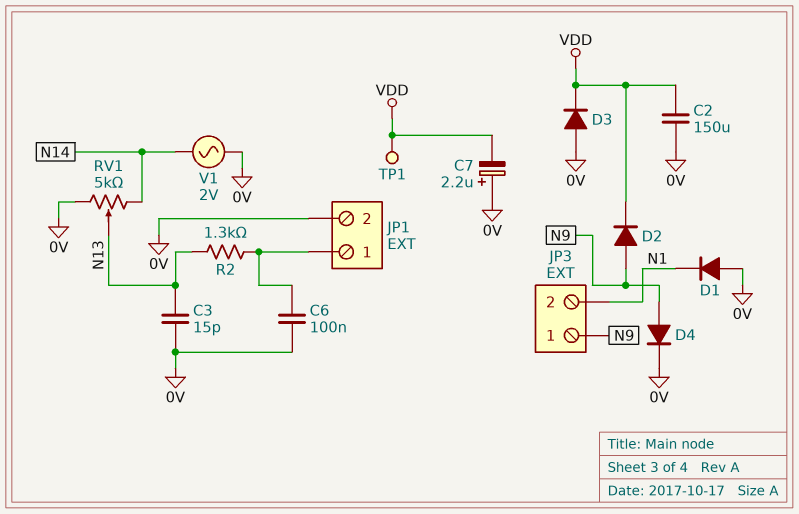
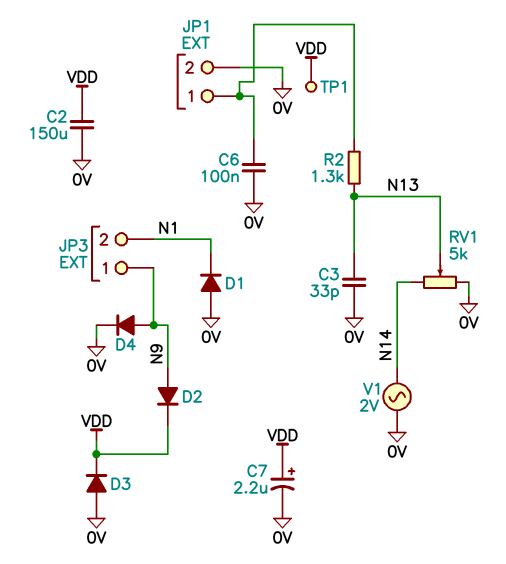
C3: 15pF (0V, N13) -> 33pF (0V, N13)
C7: 2.2uF (plus 0V, minus VDD) -> 2.2uF (plus VDD, minus 0V)

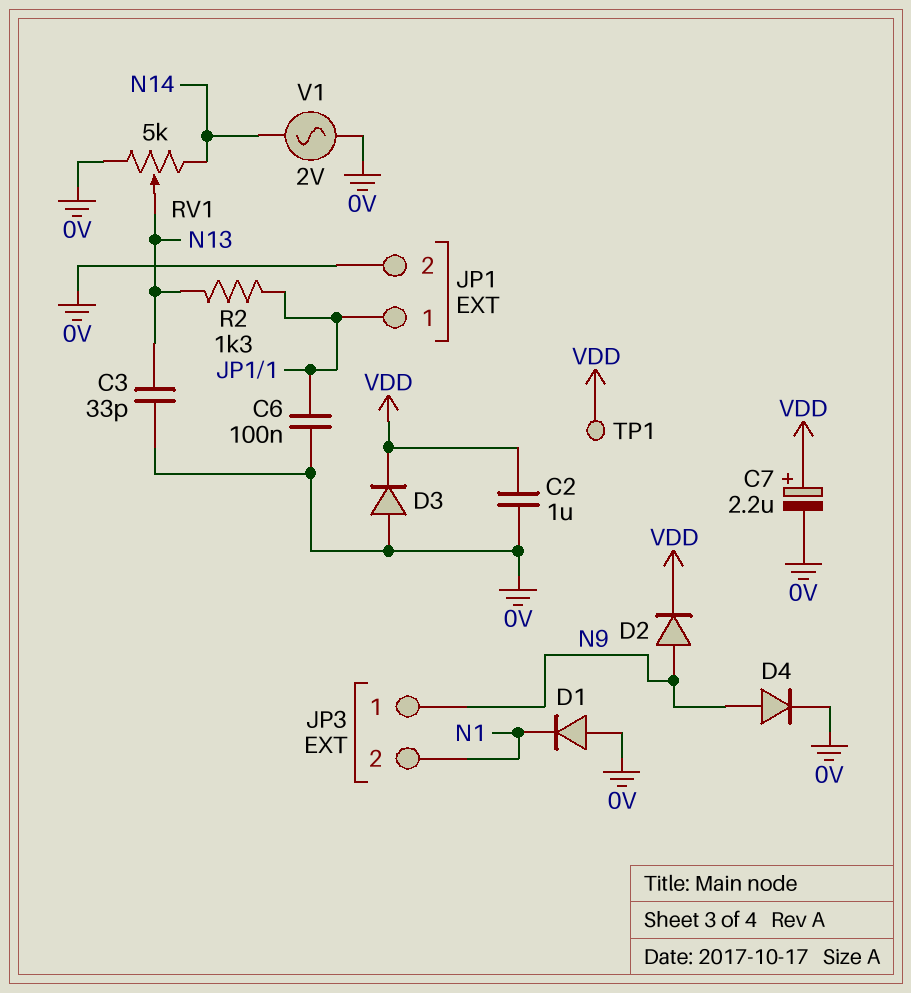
C2: 150uF (0V, VDD) -> 1uF (0V, VDD)

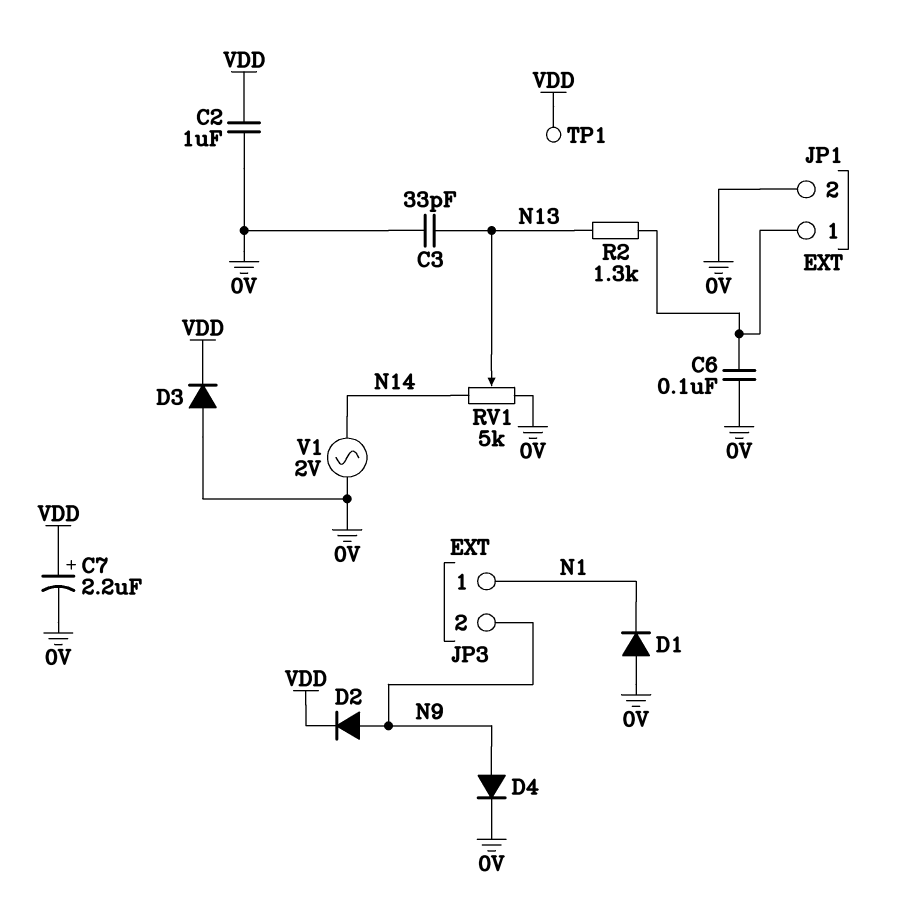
JP3 pin 1: N9 -> N1
JP3 pin 2: N1 -> N9

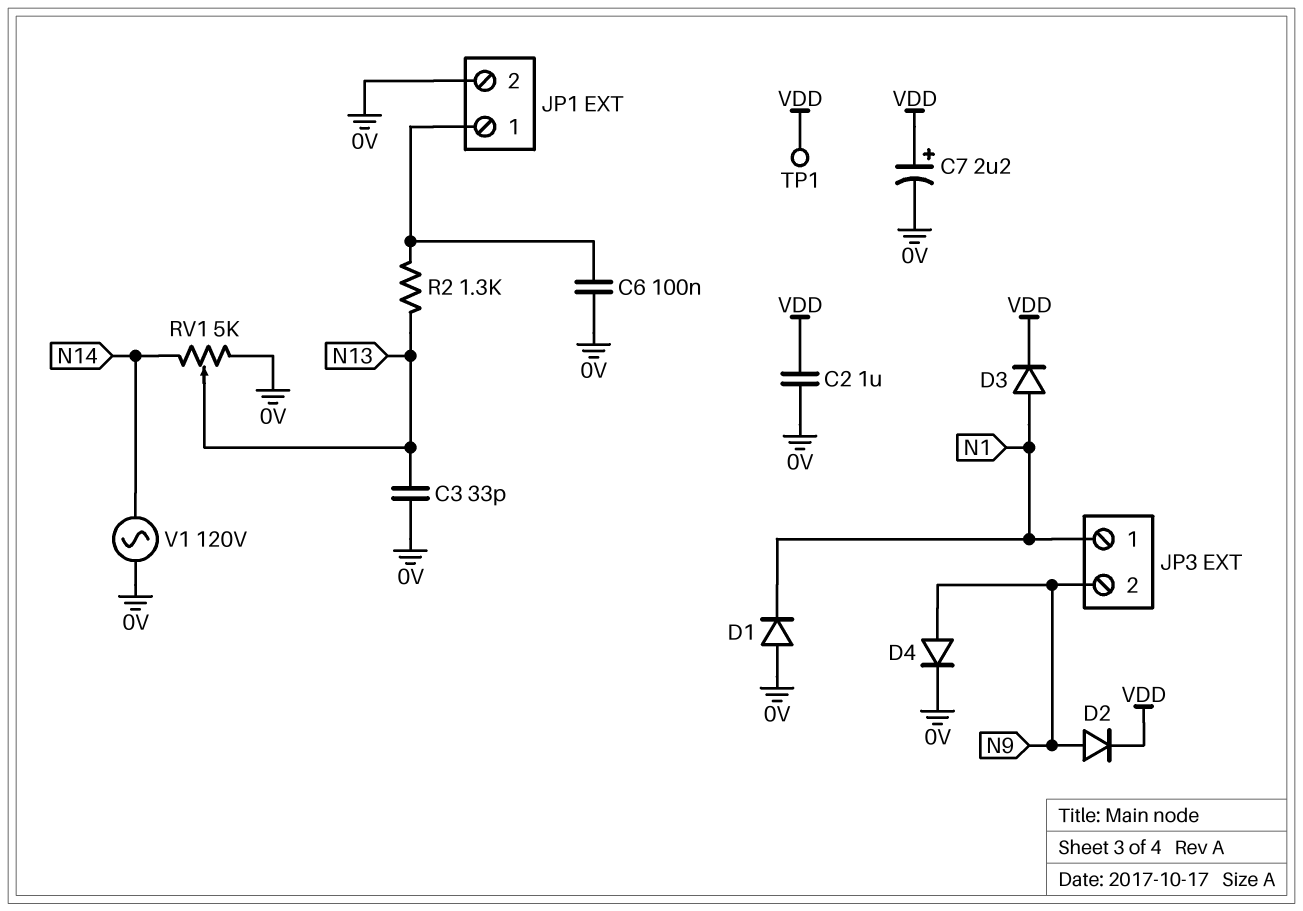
D3: diode (A 0V, K VDD) -> diode (A N1, K VDD)
V1: AC 2V (0V, N14) -> AC 120V (0V, N14)

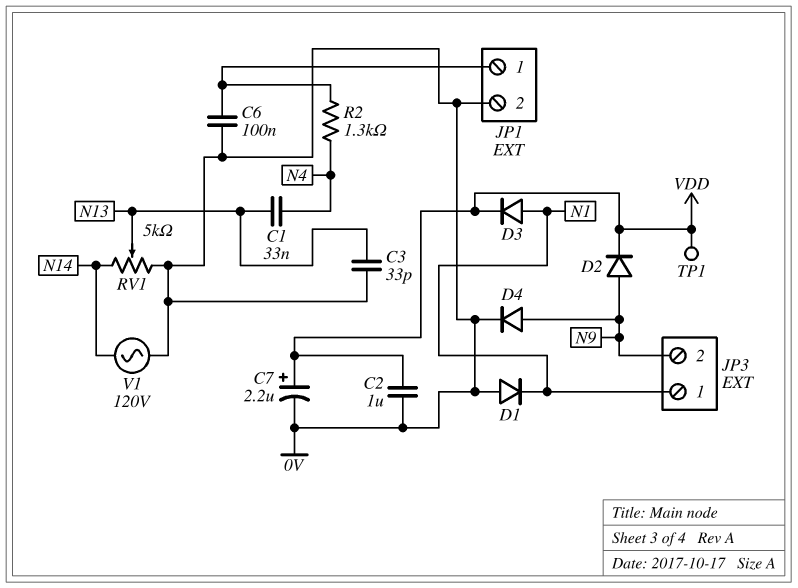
C1: none -> 33nF (N4, N13)
R2: 1.3k (JP1/1, N13) -> 1.3k (JP1/1, N4)

